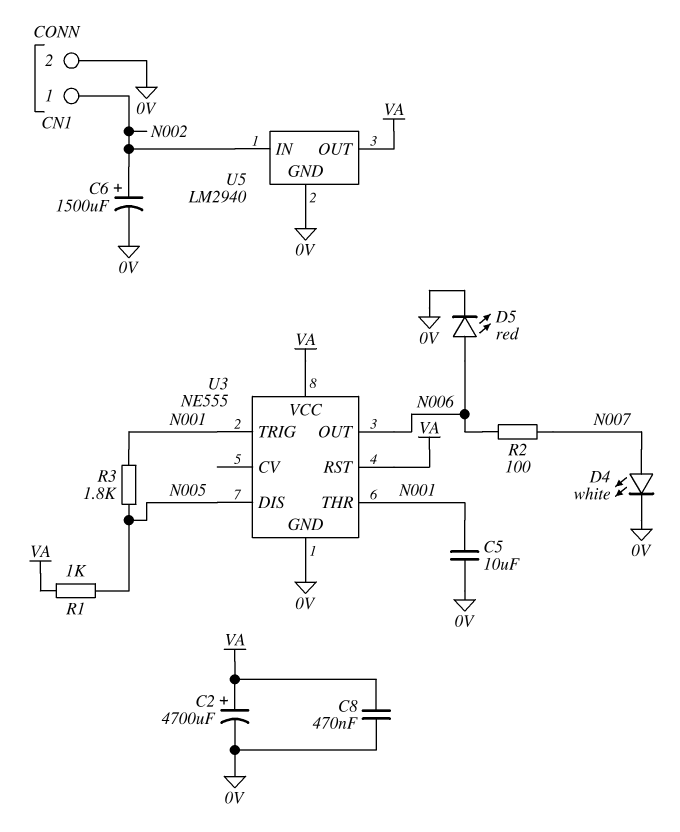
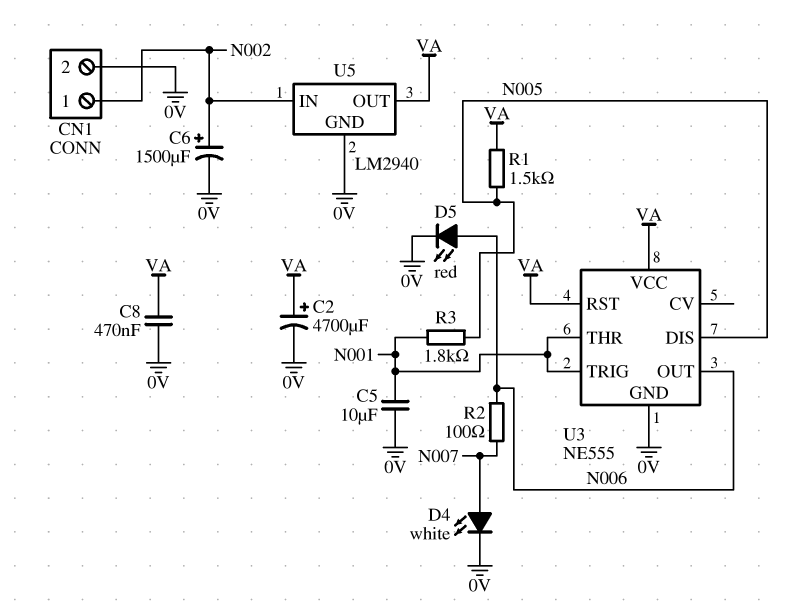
R1: 1k (N005, VA) -> 1.5k (N005, VA)

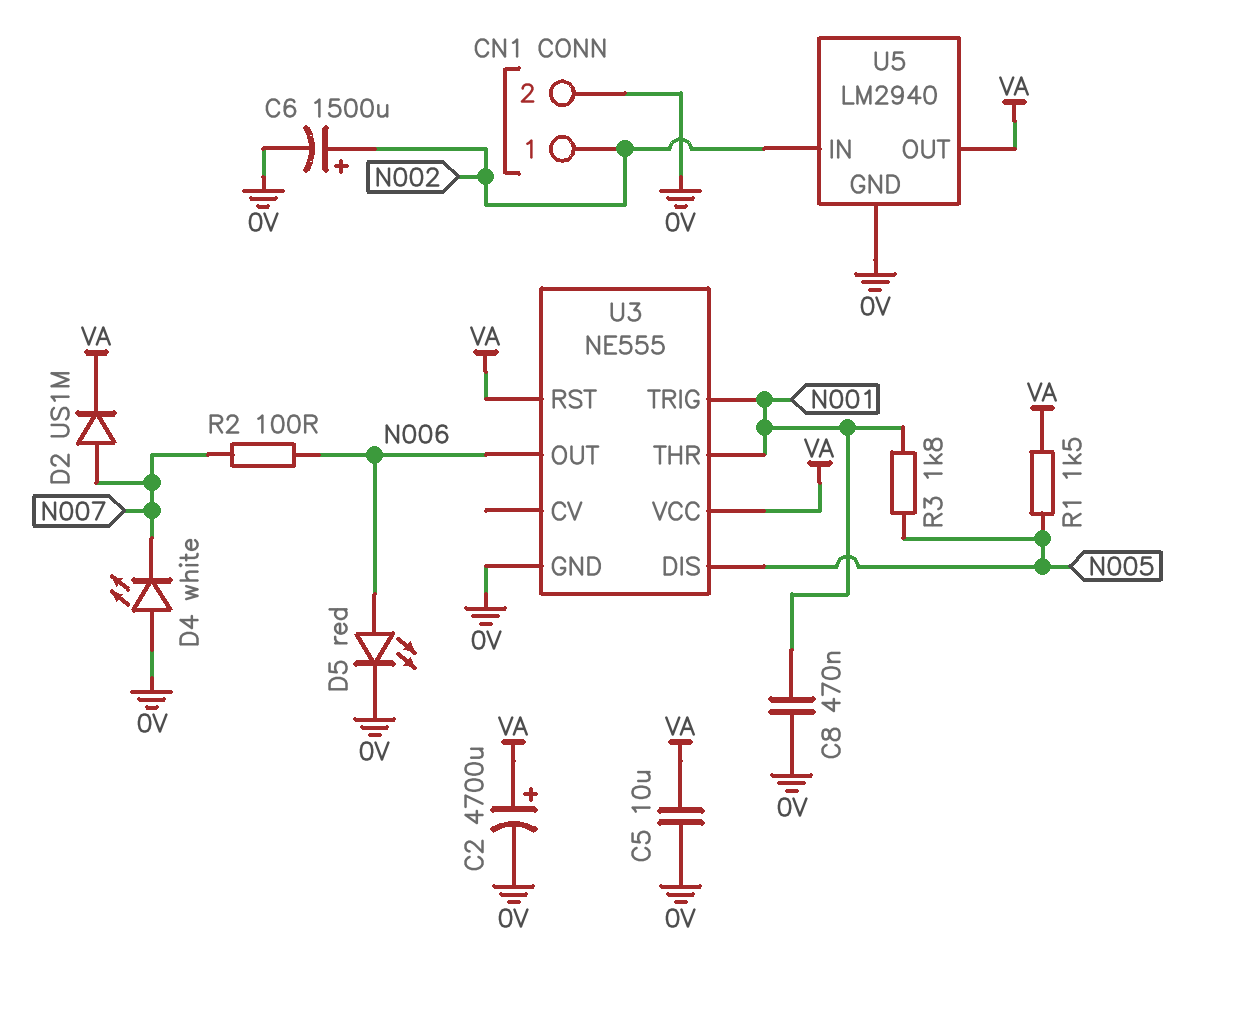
C5: 10uF (0V, N001) -> 10uF (0V, VA)
C8: 470nF (0V, VA) -> 470nF (0V, N001)
D2: none -> diode US1M (A N007, K VA)
D4: LED white (A N007, K 0V) -> LED white (A 0V, K N007)

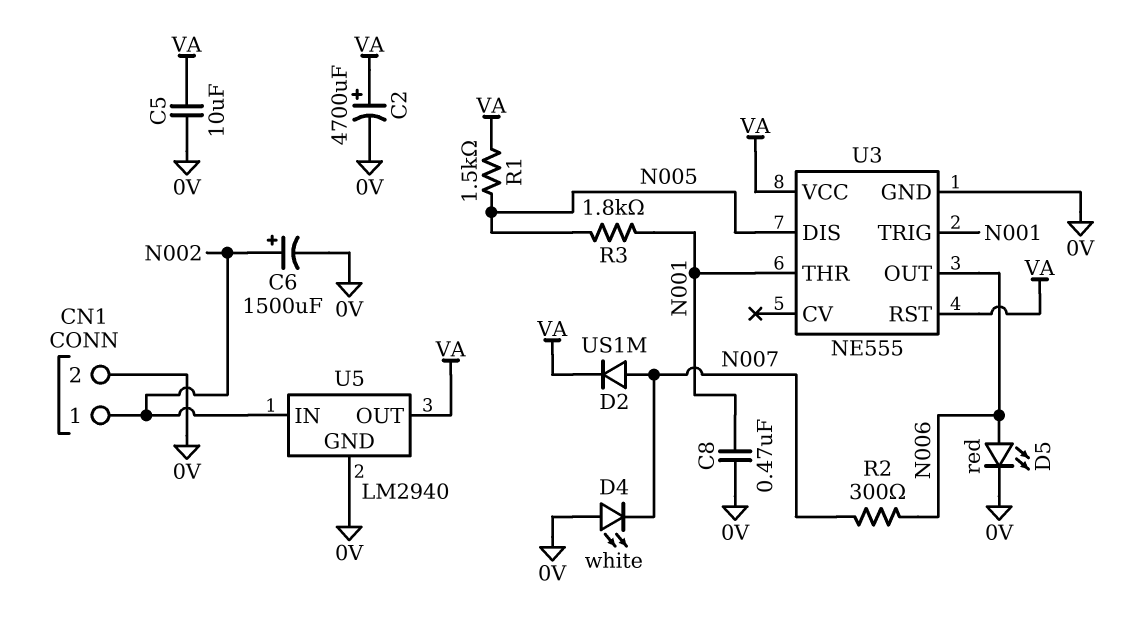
R2: 100 (N006, N007) -> 300 (N006, N007)

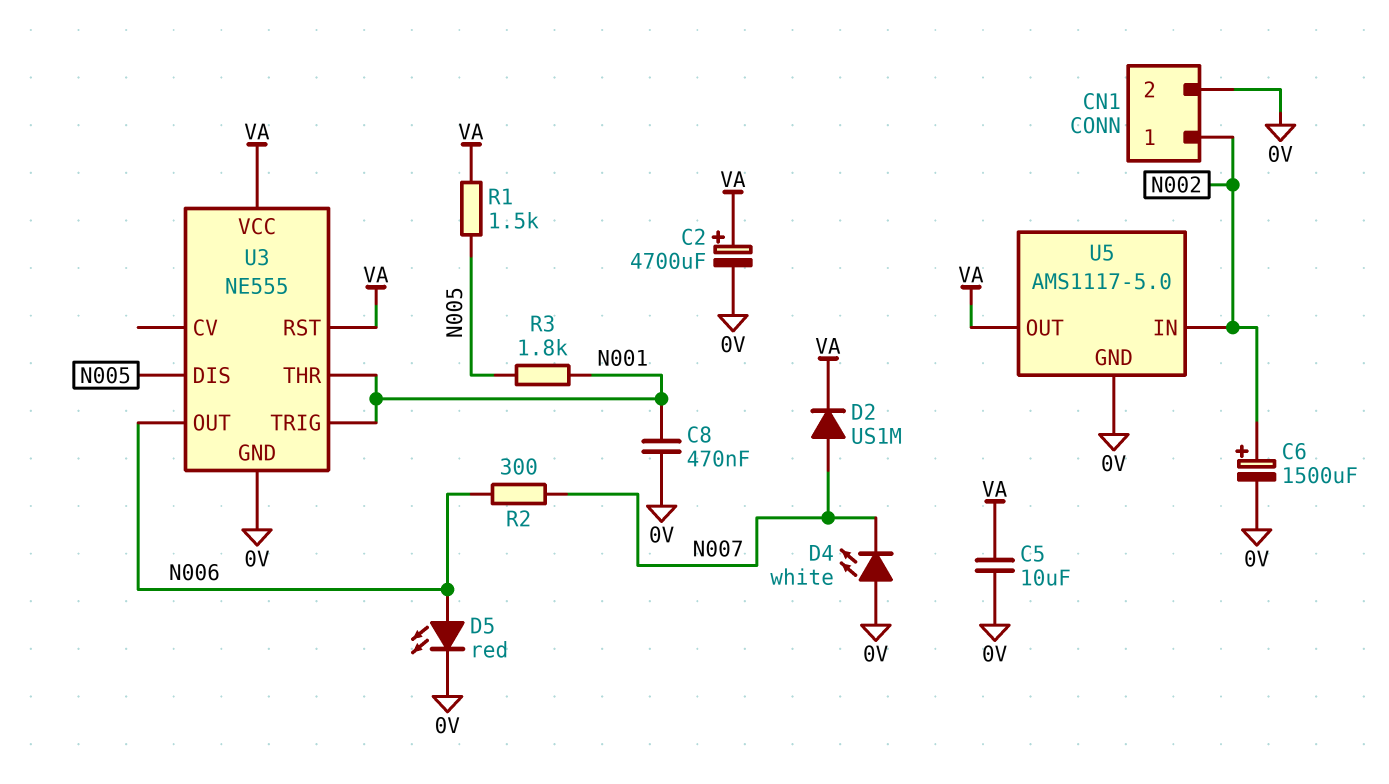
U5: LM2940 -> AMS1117-5.0

